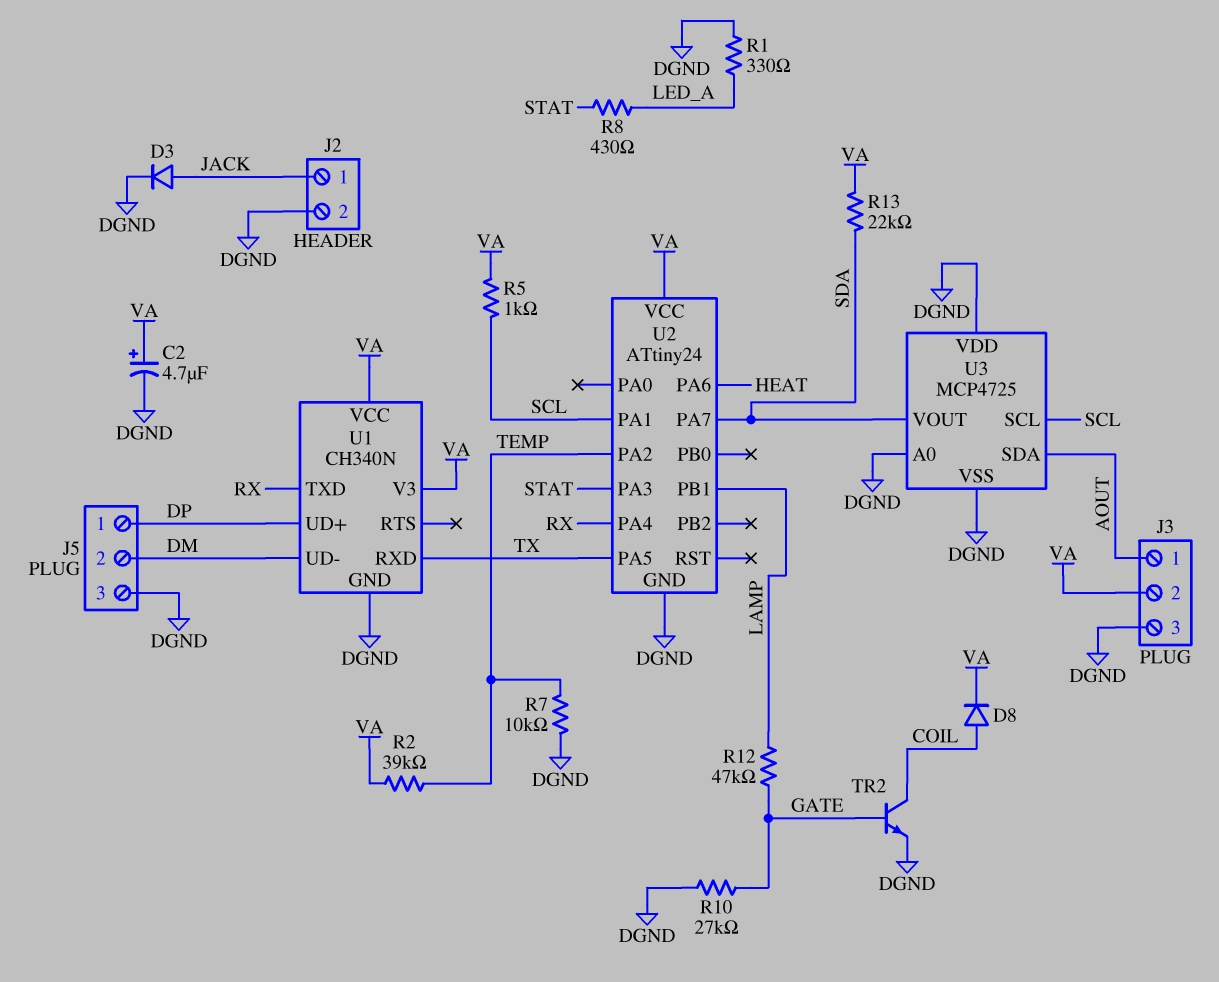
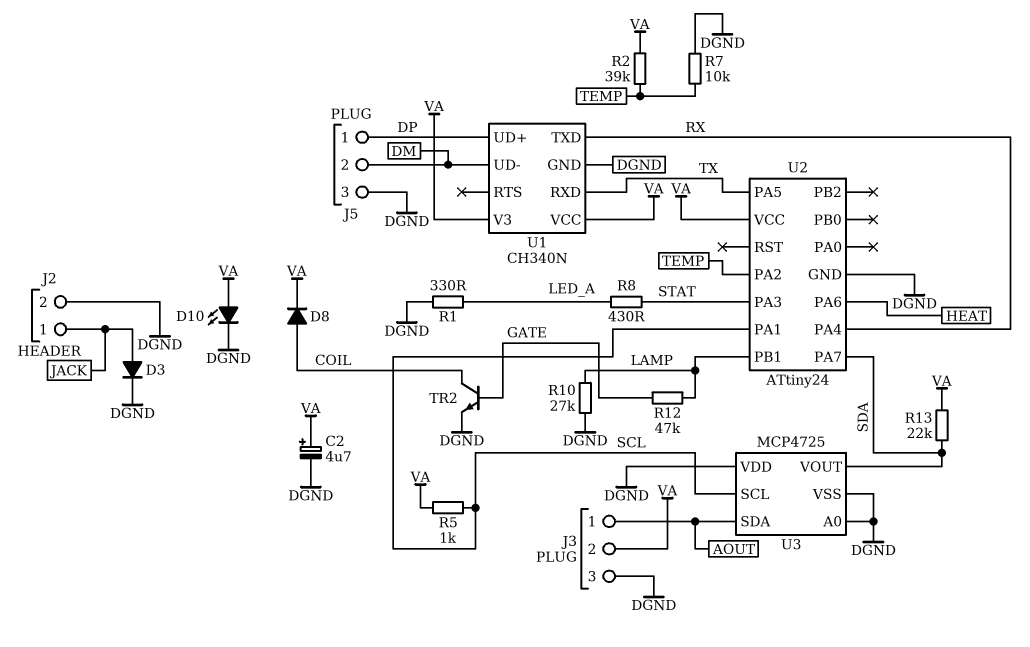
D10: none -> LED (A VA, K DGND)
R10: 27k (DGND, GATE) -> 27k (DGND, LAMP)

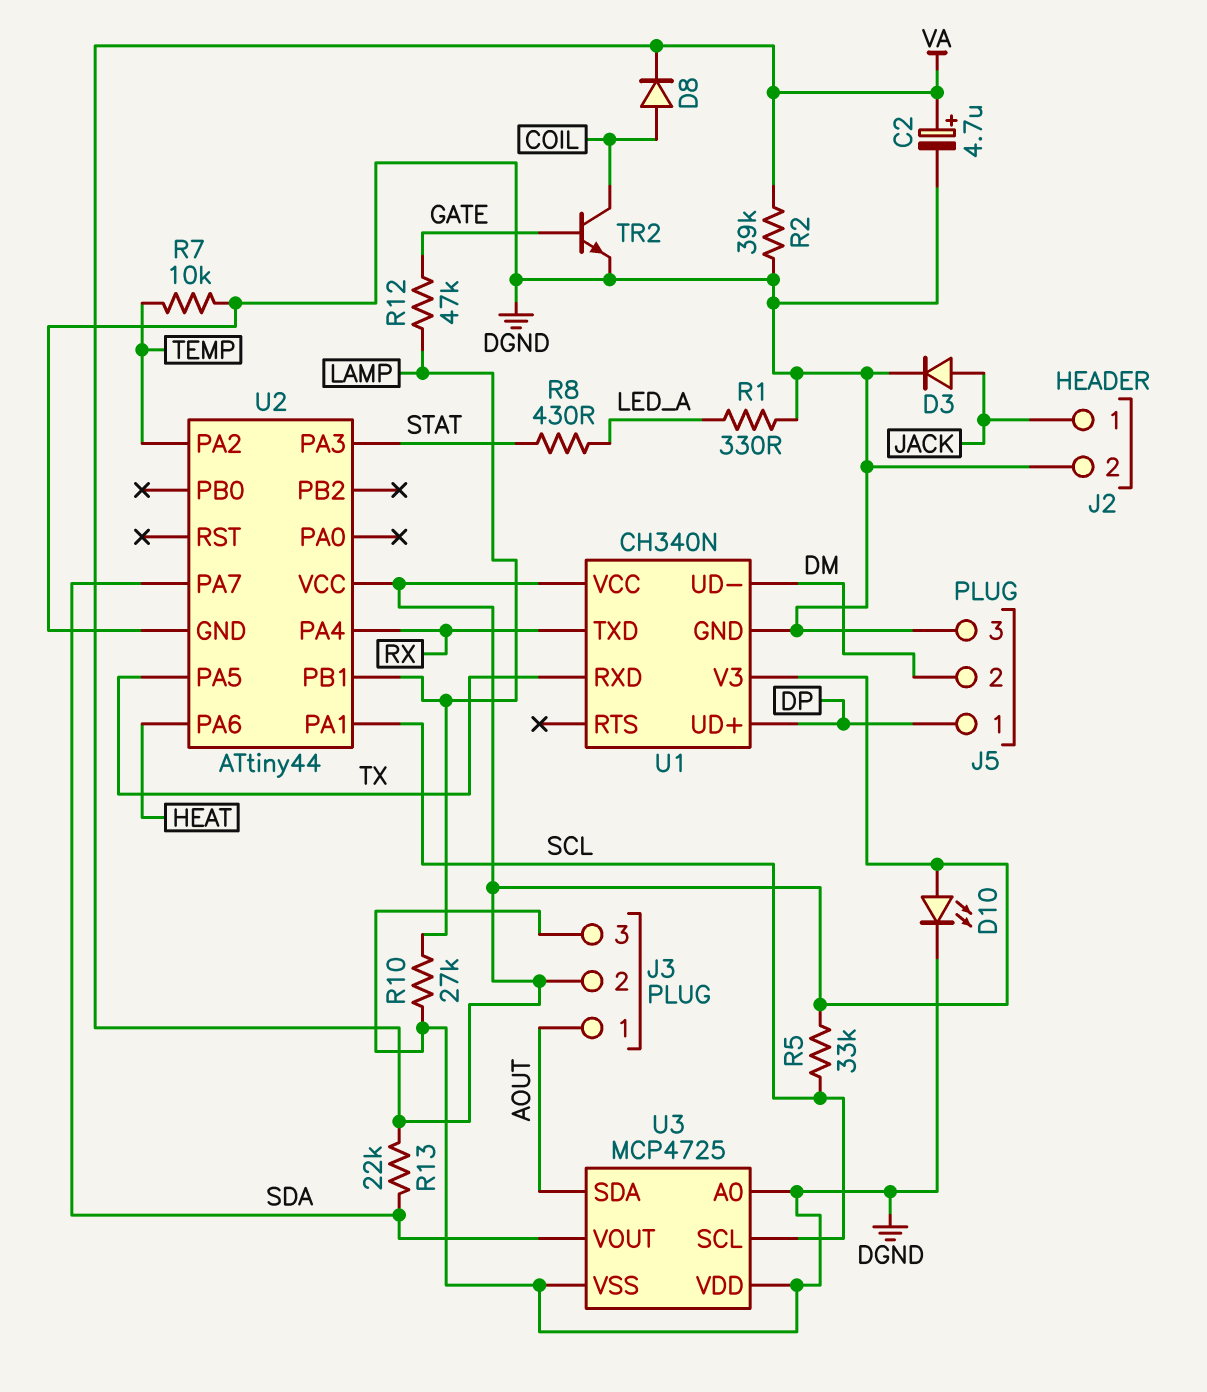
R2: 39k (TEMP, VA) -> 39k (DGND, VA)
R5: 1k (SCL, VA) -> 33k (SCL, VA)
U2: ATtiny24 -> ATtiny44

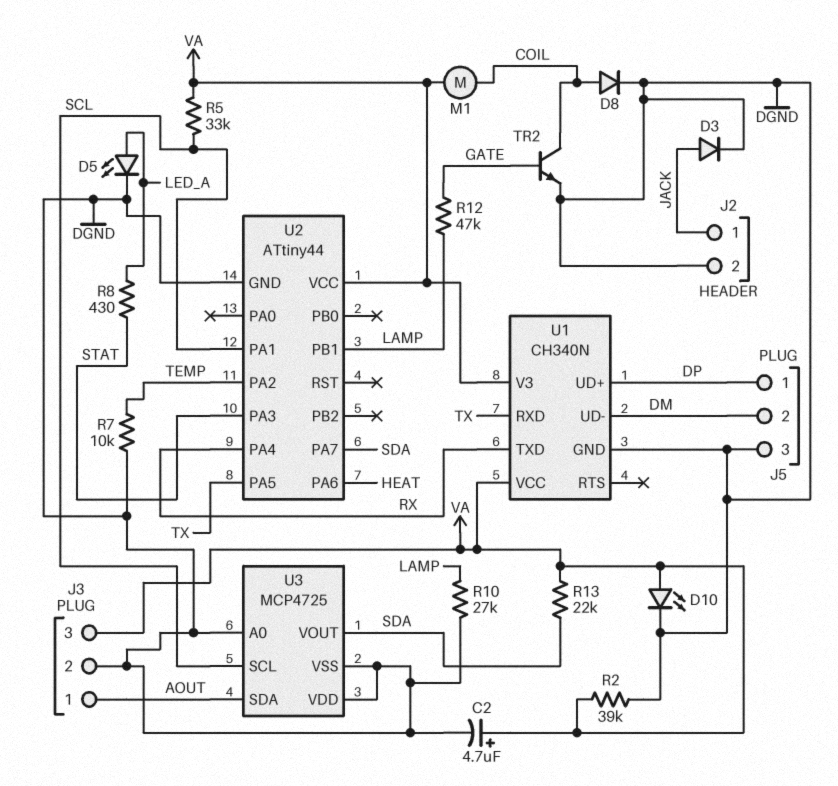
D5: none -> LED (A LED_A, K DGND)
D8: diode (A COIL, K VA) -> diode (A COIL, K DGND)
J3 pin 2: VA -> DGND
J3 pin 3: DGND -> VA
M1: none -> motor (COIL, VA)
R1: 330 (DGND, LED_A) -> none

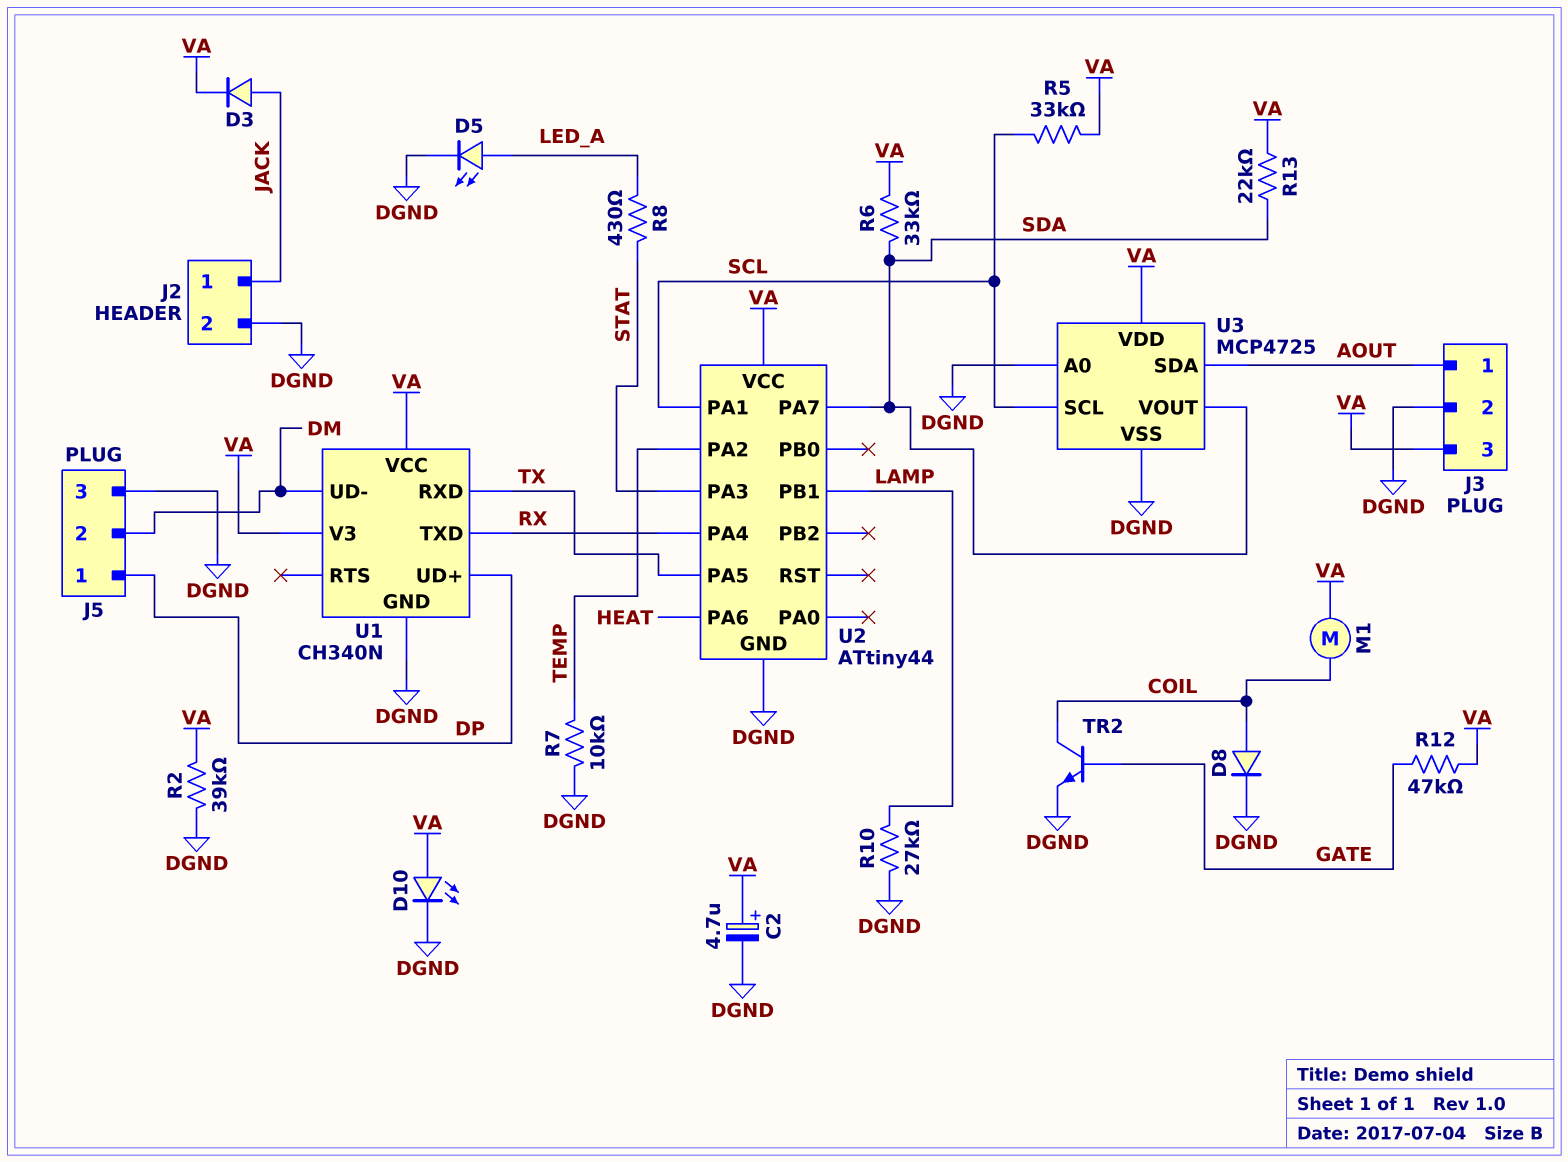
D3: diode (A JACK, K DGND) -> diode (A JACK, K VA)
R6: none -> 33k (SDA, VA)
R12: 47k (GATE, LAMP) -> 47k (GATE, VA)
U3 pin VDD: DGND -> VA

